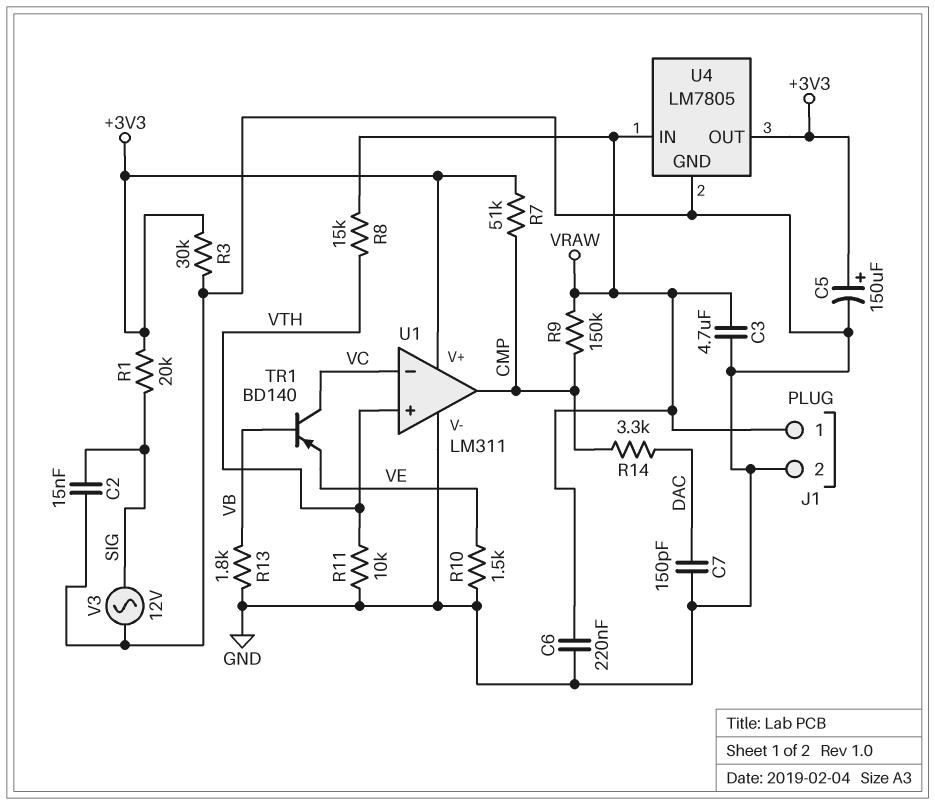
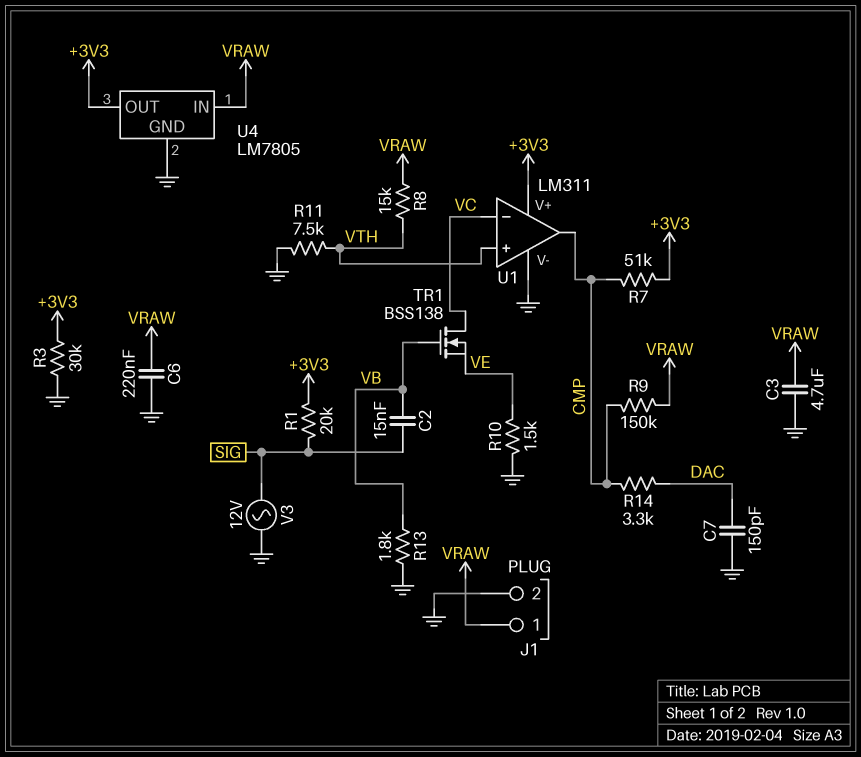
C2: 15nF (GND, SIG) -> 15nF (SIG, VB)
C5: 150uF (plus +3V3, minus GND) -> none
R11: 10k (GND, VTH) -> 7.5k (GND, VTH)
TR1: PNP BD140 (B VB, C VC, E VE) -> NMOS BSS138 (G VB, D VC, S VE)

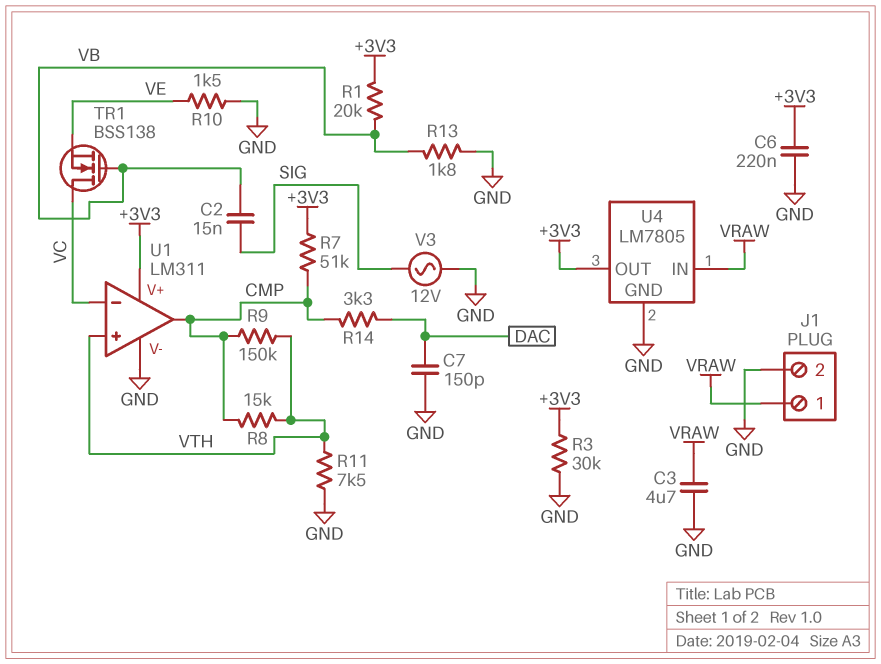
C6: 220nF (GND, VRAW) -> 220nF (+3V3, GND)
R1: 20k (+3V3, SIG) -> 20k (+3V3, VB)
R8: 15k (VRAW, VTH) -> 15k (CMP, VTH)
R9: 150k (CMP, VRAW) -> 150k (CMP, VTH)

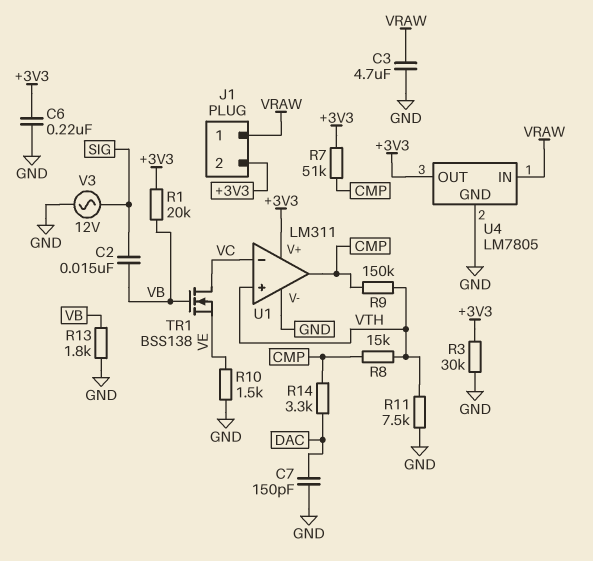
J1 pin 2: GND -> +3V3

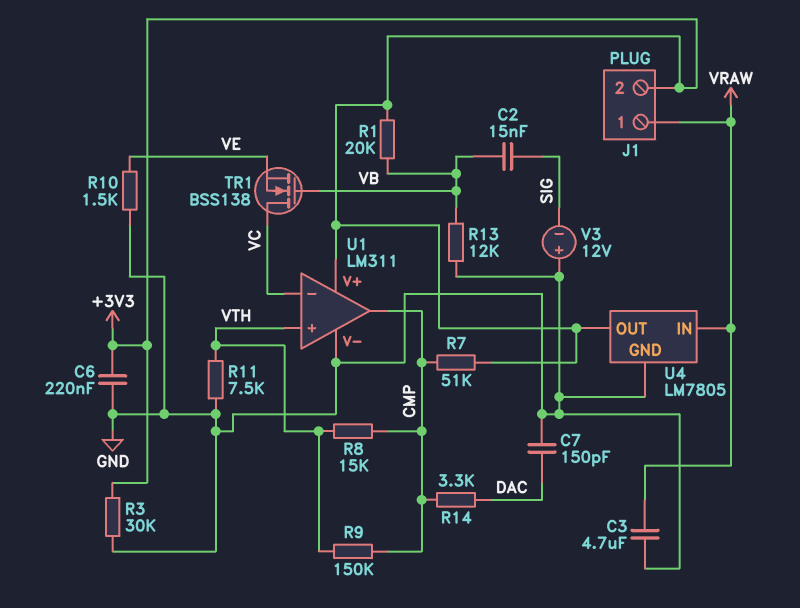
R13: 1.8k (GND, VB) -> 12k (GND, VB)
V3: AC 12V (GND, SIG) -> 12V (plus GND, minus SIG)

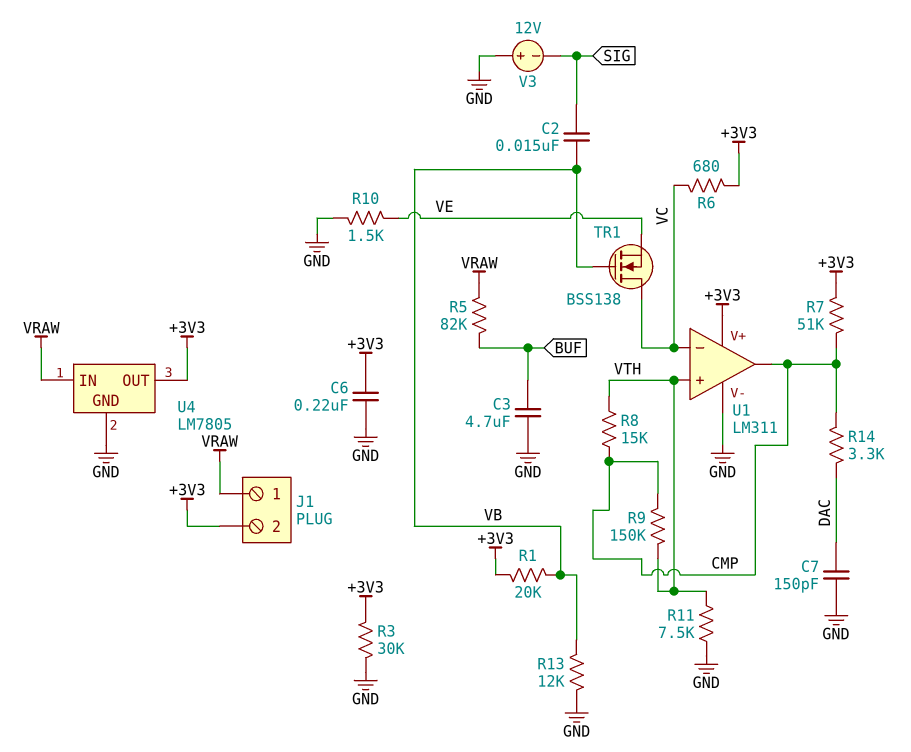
C3: 4.7uF (GND, VRAW) -> 4.7uF (BUF, GND)
R5: none -> 82k (BUF, VRAW)
R6: none -> 680 (+3V3, VC)

